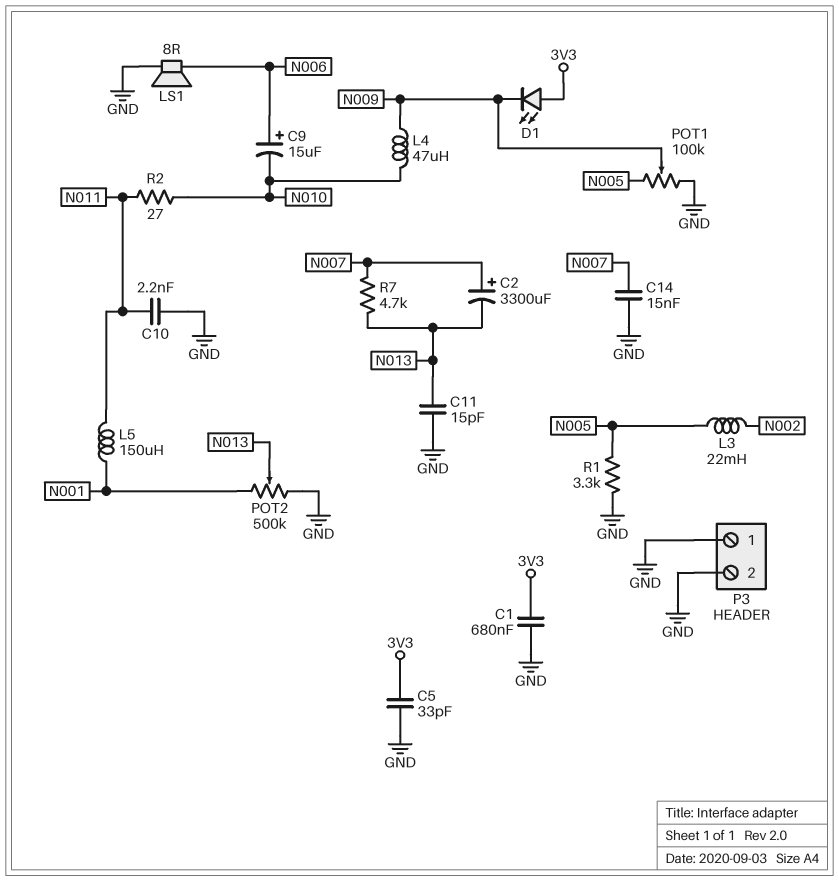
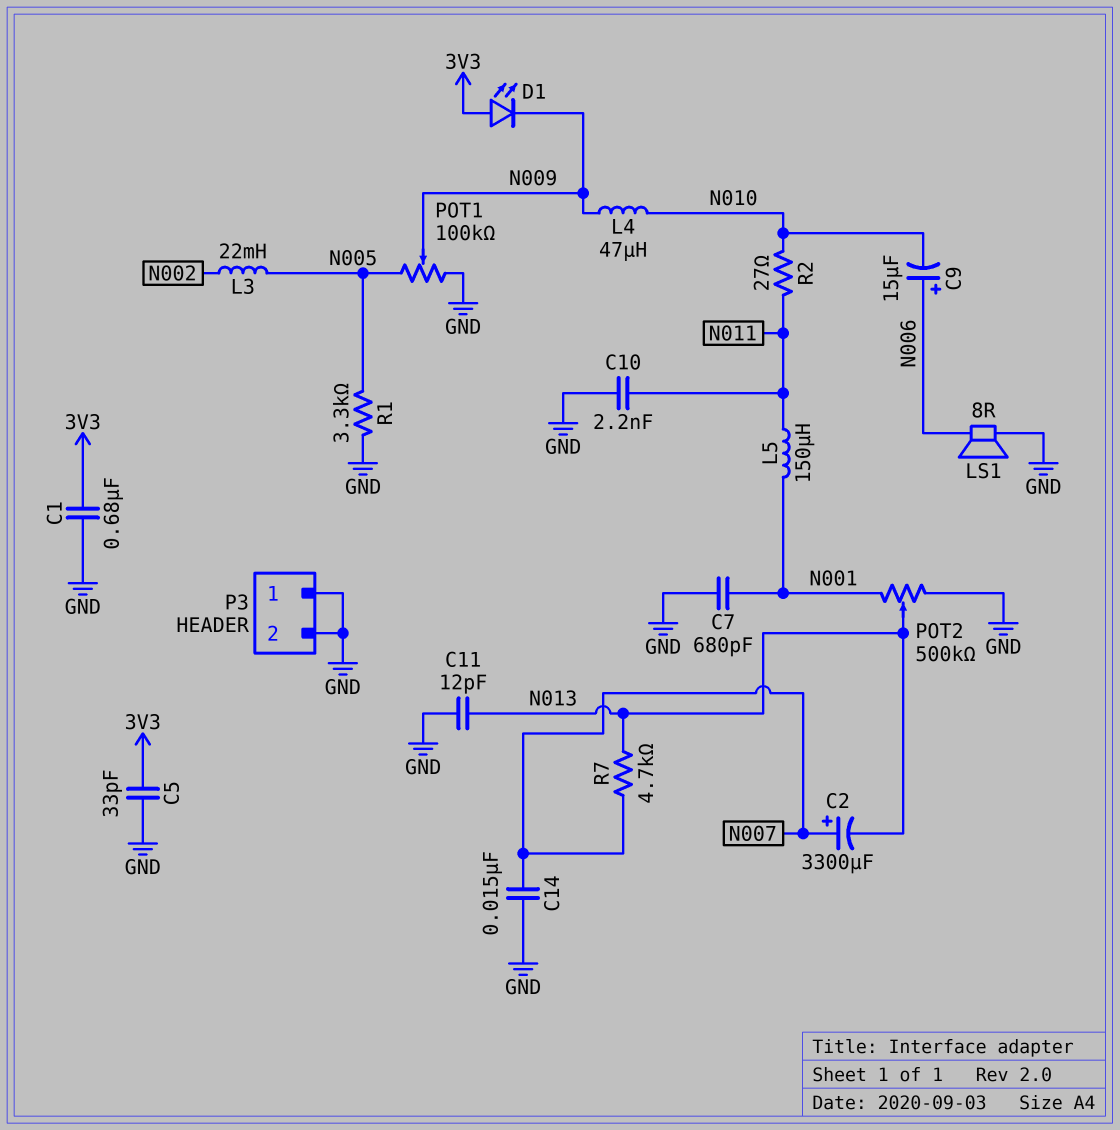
C7: none -> 680pF (GND, N001)
C11: 15pF (GND, N013) -> 12pF (GND, N013)

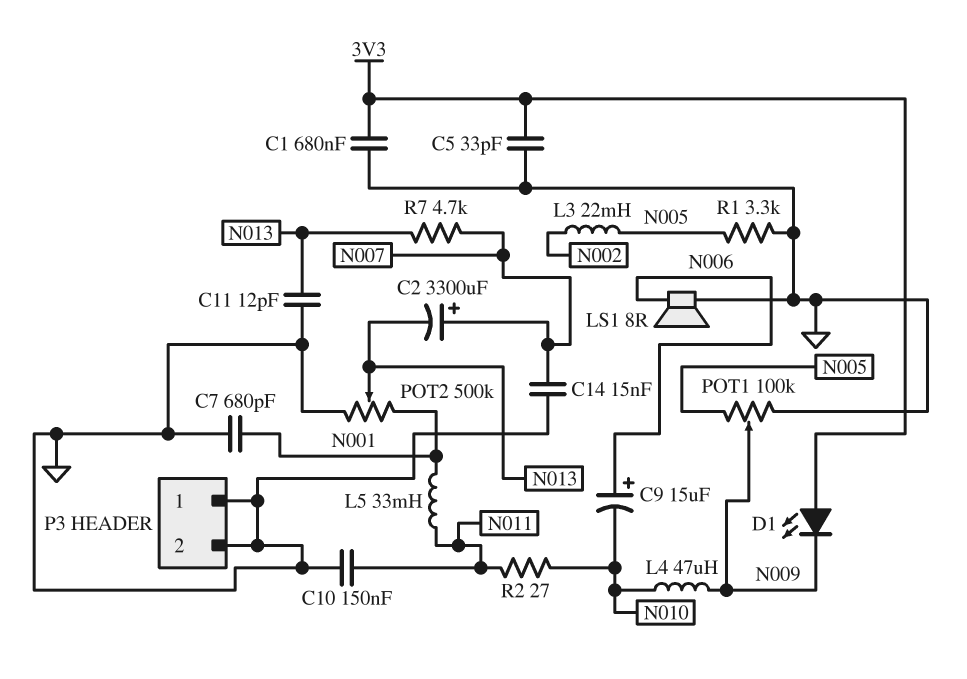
C10: 2.2nF (GND, N011) -> 150nF (GND, N011)
L5: 150uH (N001, N011) -> 33mH (N001, N011)

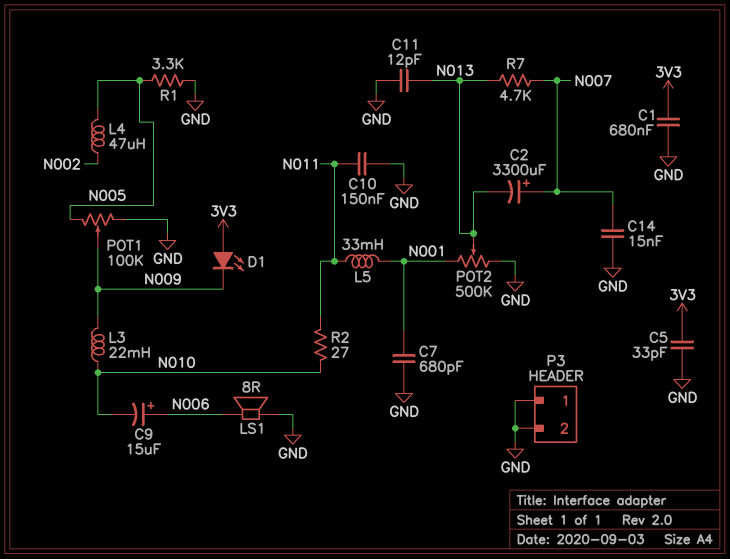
L3: 22mH (N002, N005) -> 22mH (N009, N010)
L4: 47uH (N009, N010) -> 47uH (N002, N005)

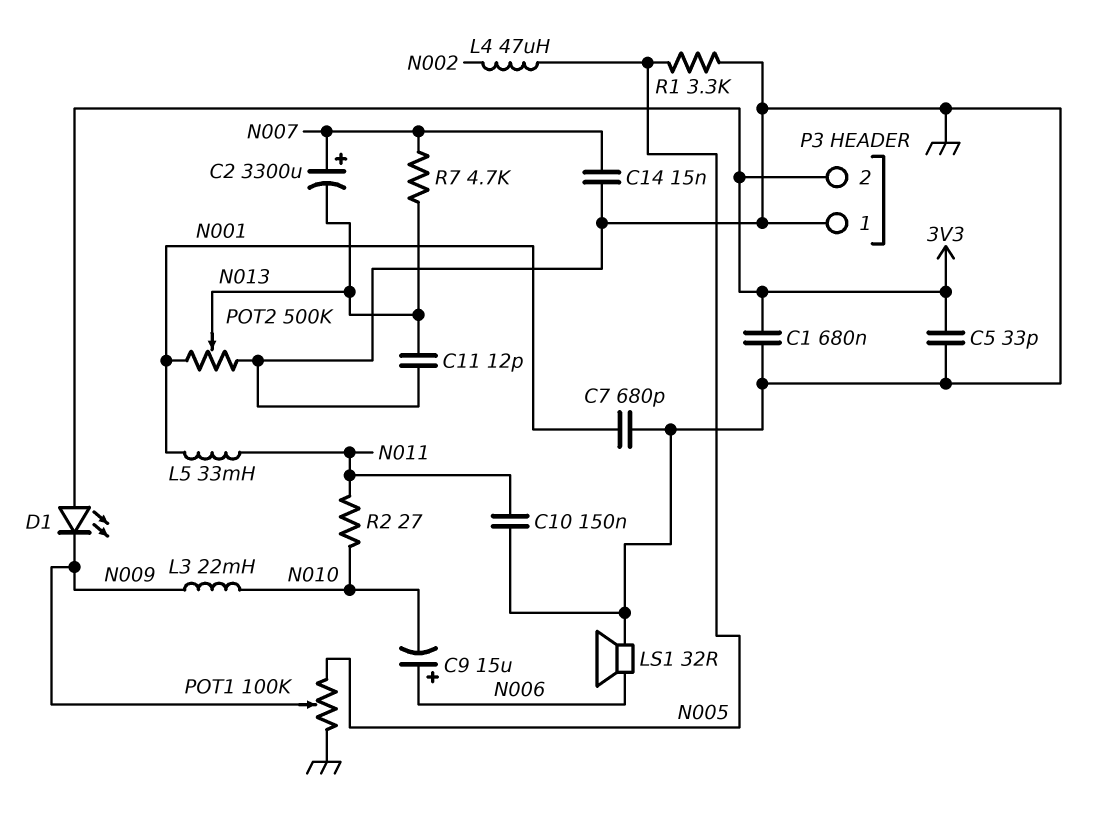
LS1: speaker 8R (GND, N006) -> speaker 32R (GND, N006)
P3 pin 2: GND -> 3V3

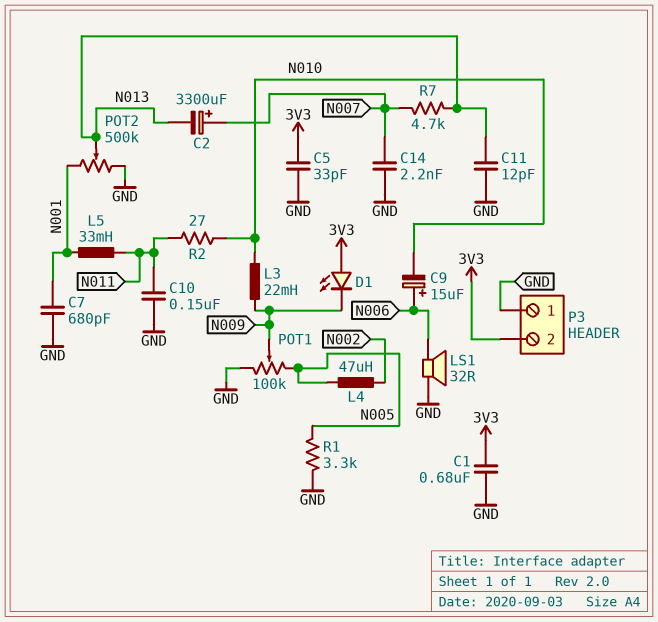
C14: 15nF (GND, N007) -> 2.2nF (GND, N007)

